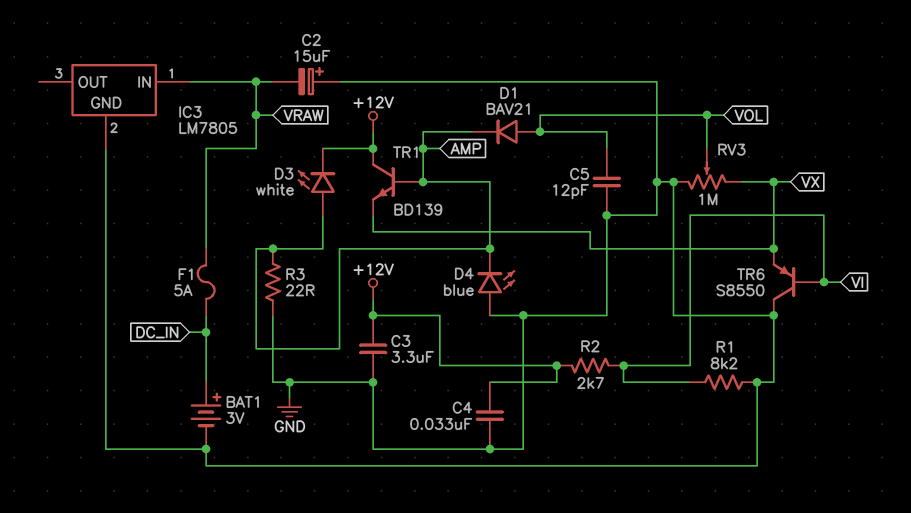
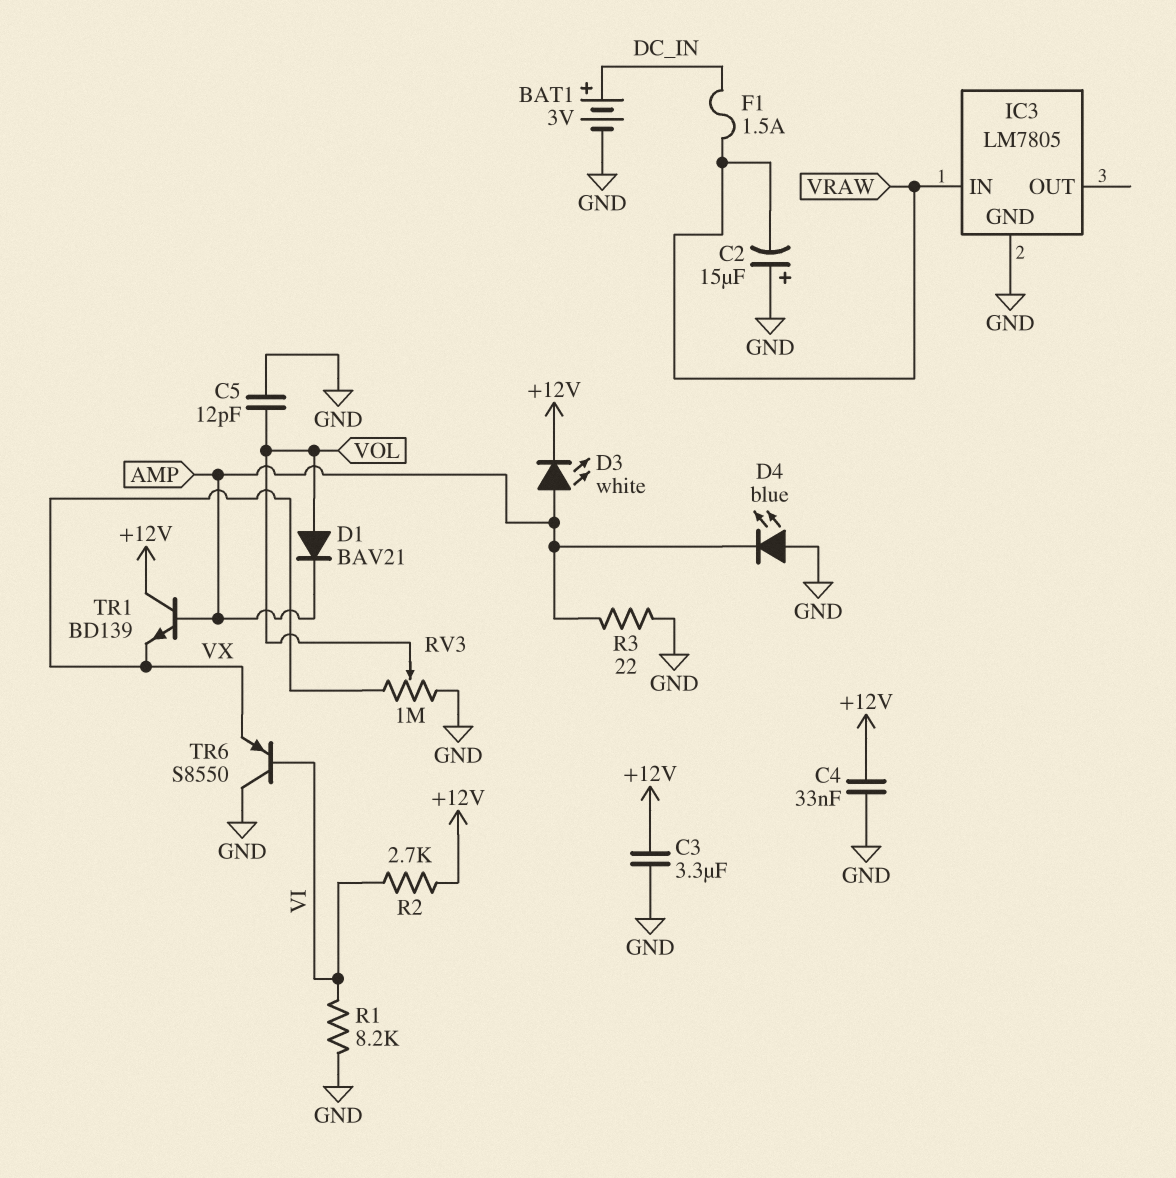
F1: 5A (DC_IN, VRAW) -> 1.5A (DC_IN, VRAW)

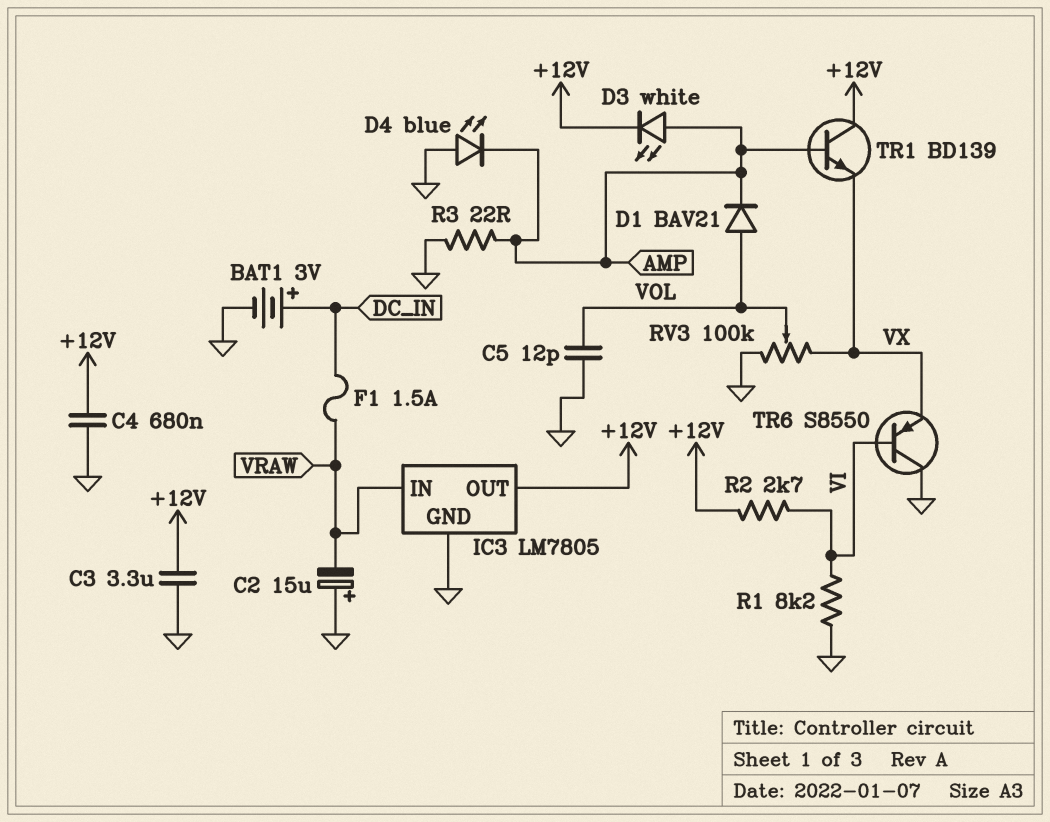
C4: 33nF (+12V, GND) -> 680nF (+12V, GND)
IC3 pin OUT: none -> +12V
RV3: 1M (GND, VX, wiper VOL) -> 100k (GND, VX, wiper VOL)

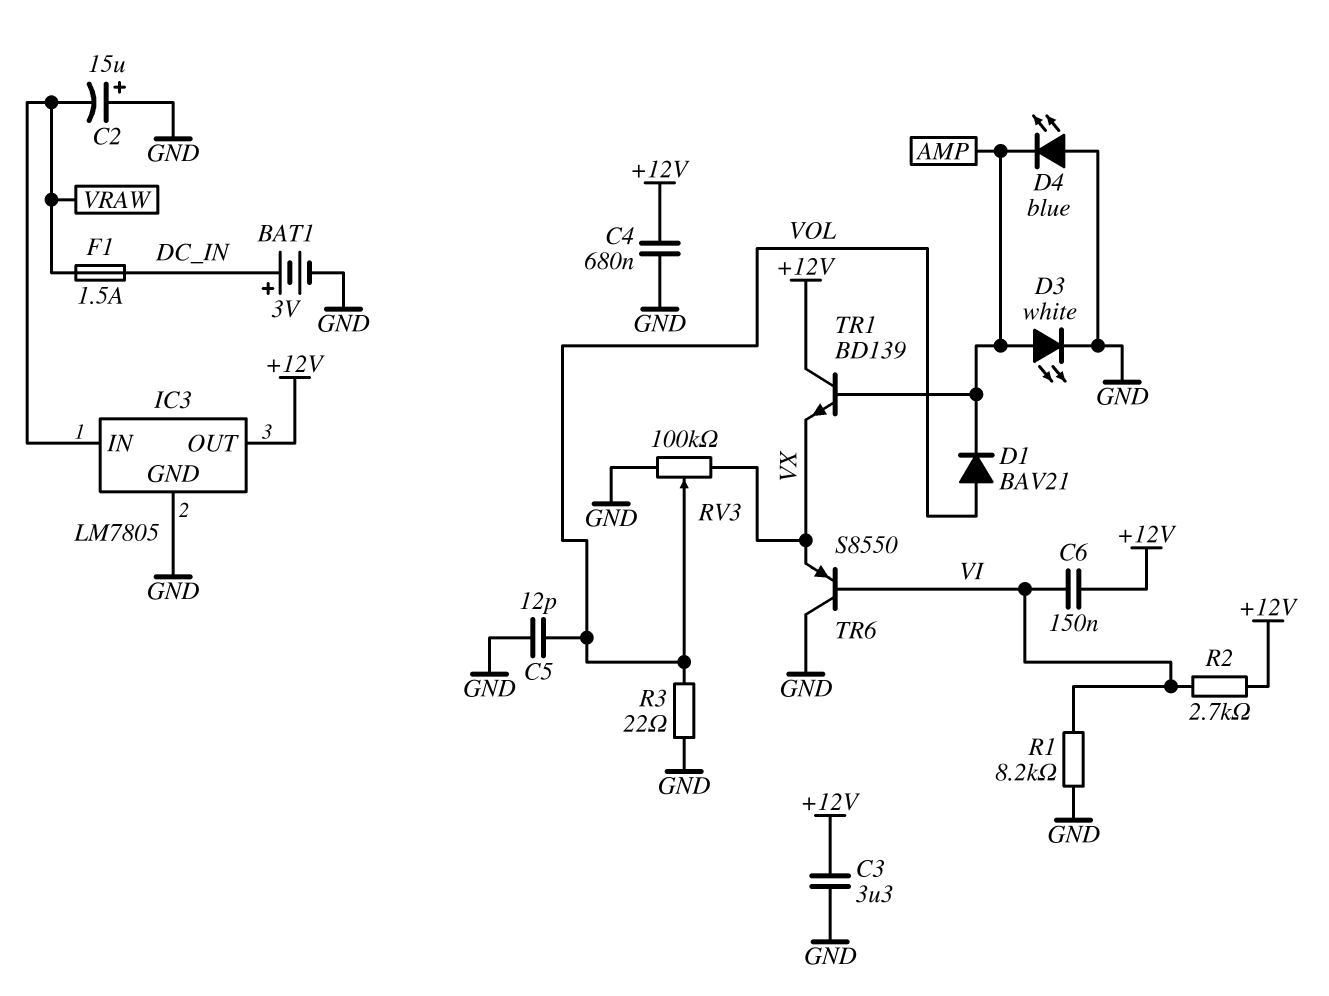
C6: none -> 150nF (+12V, VI)
D3: LED white (A AMP, K +12V) -> LED white (A AMP, K GND)
R3: 22 (AMP, GND) -> 22 (GND, VOL)

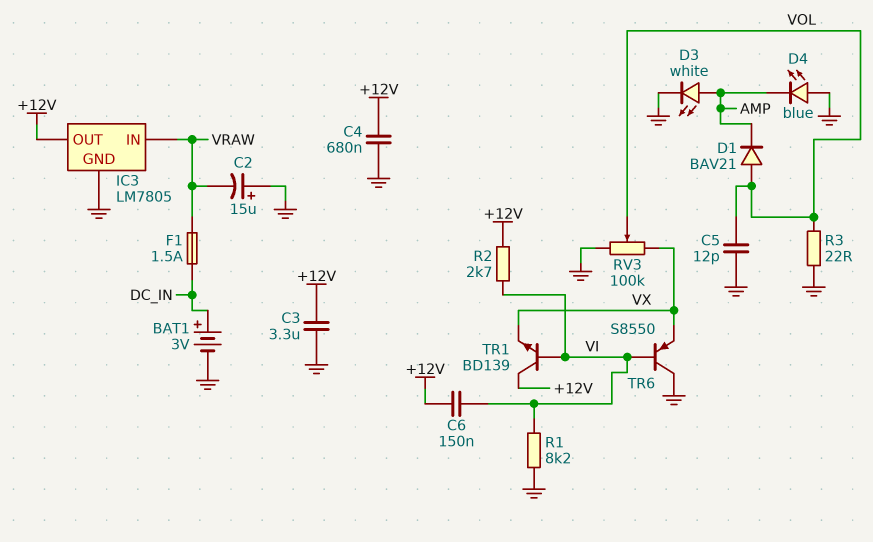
TR1: NPN BD139 (B AMP, C +12V, E VX) -> NPN BD139 (B VI, C +12V, E VX)

